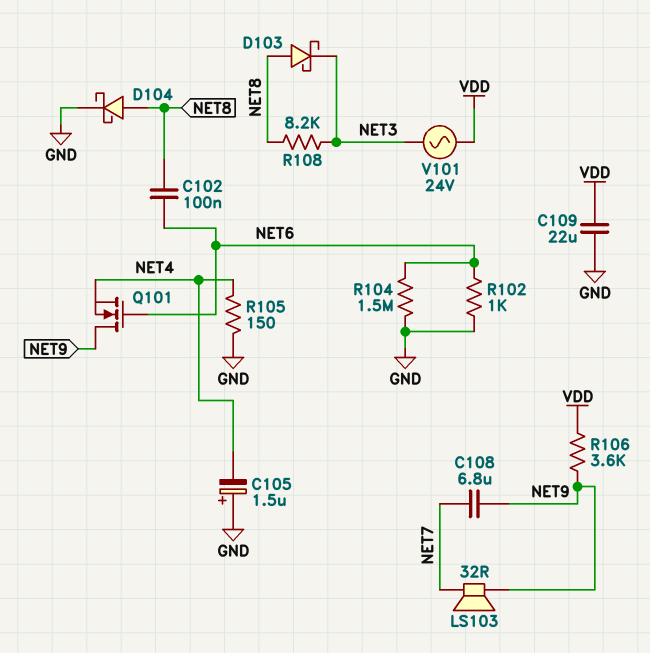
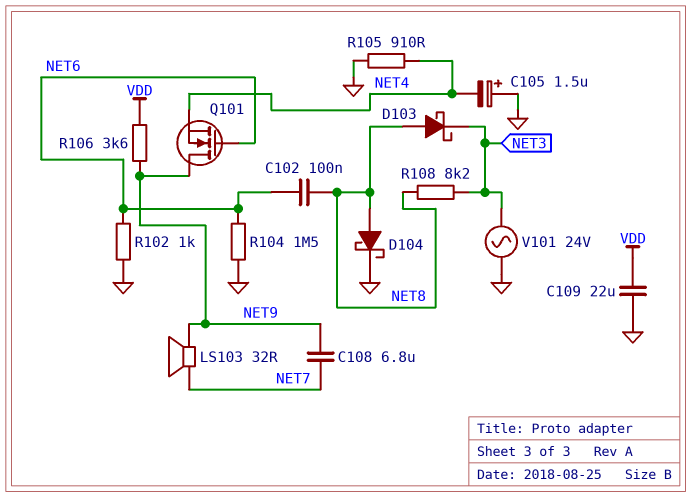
R105: 150 (GND, NET4) -> 910 (GND, NET4)
V101: AC 24V (NET3, VDD) -> AC 24V (GND, NET3)

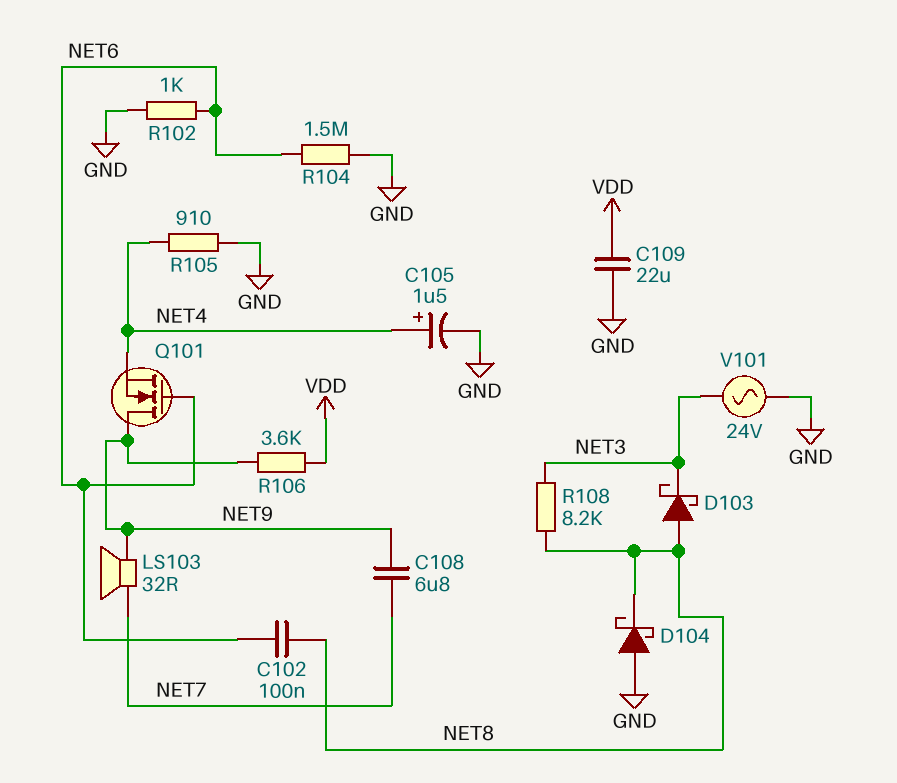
C105: 1.5uF (plus GND, minus NET4) -> 1.5uF (plus NET4, minus GND)
D104: schottky (A NET8, K GND) -> schottky (A GND, K NET8)

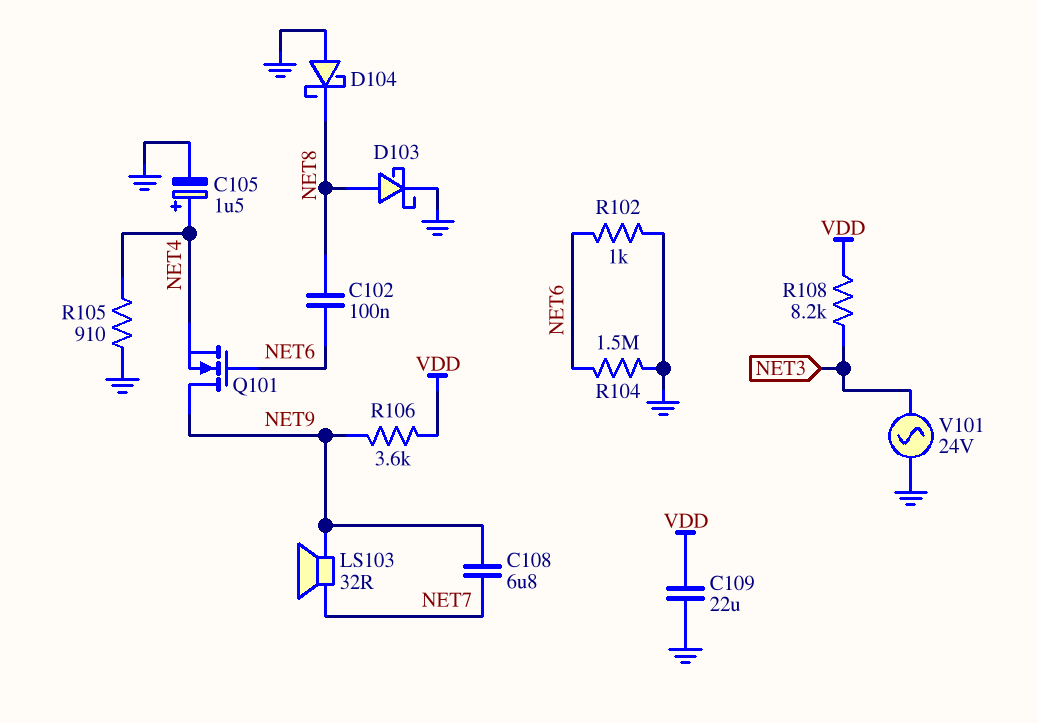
D103: schottky (A NET8, K NET3) -> schottky (A NET8, K GND)
R108: 8.2k (NET3, NET8) -> 8.2k (NET3, VDD)

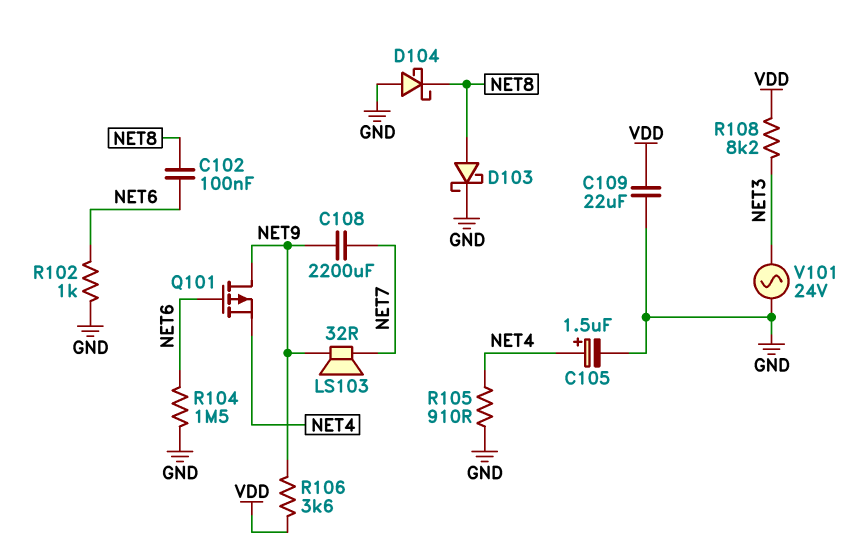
C108: 6.8uF (NET7, NET9) -> 2200uF (NET7, NET9)
Q101: NMOS (G NET6, D NET9, S NET4) -> PMOS (G NET6, D NET9, S NET4)

